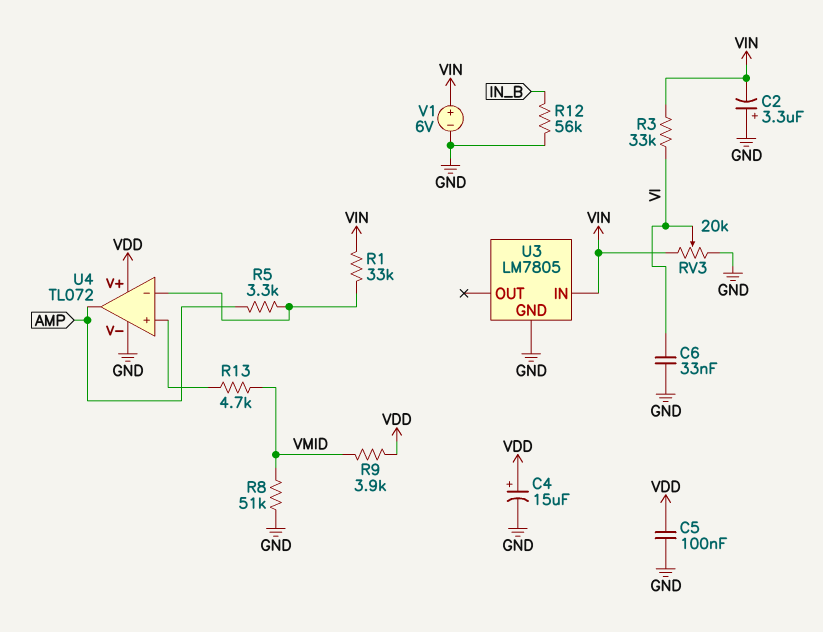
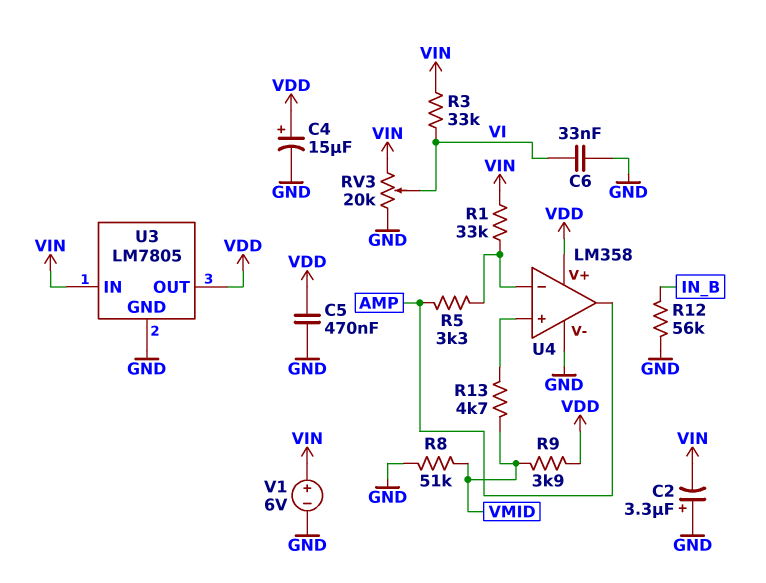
C5: 100nF (GND, VDD) -> 470nF (GND, VDD)
U3 pin OUT: none -> VDD
U4: TL072 -> LM358

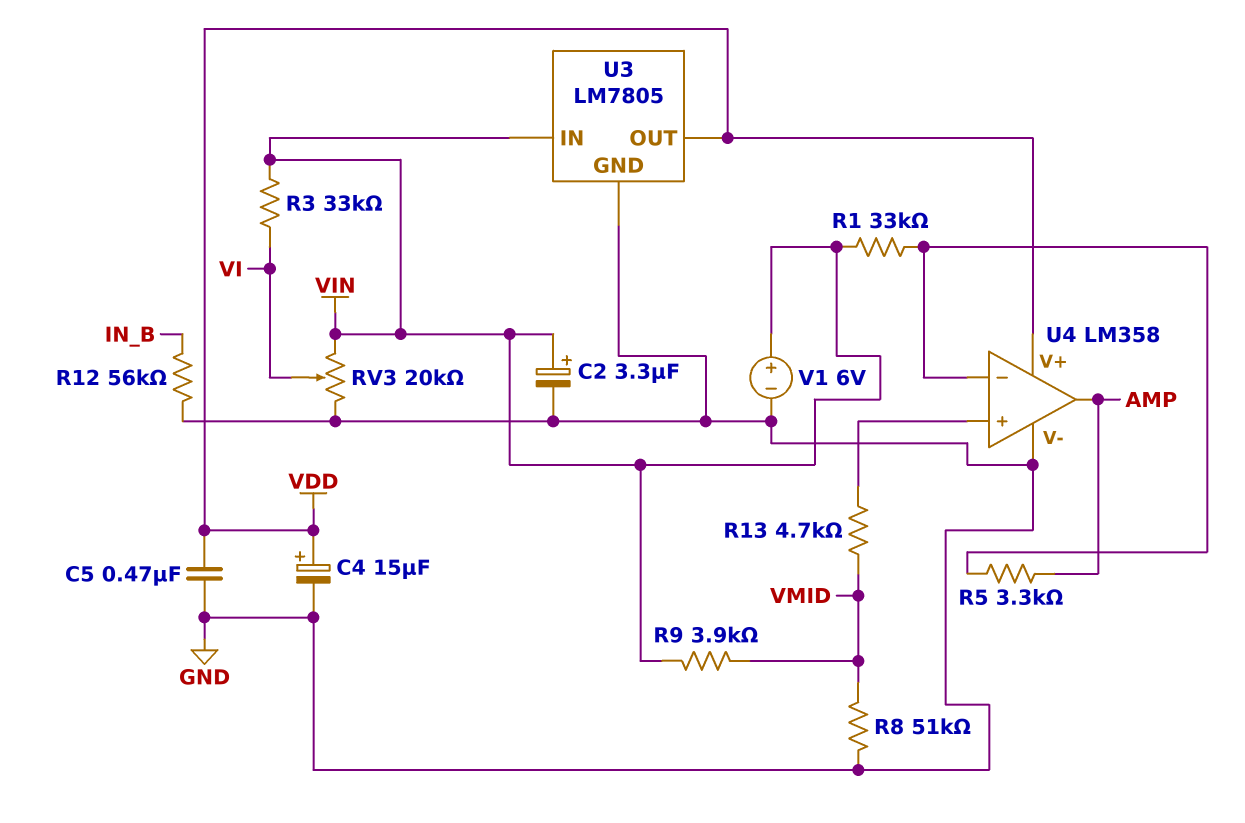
C2: 3.3uF (plus GND, minus VIN) -> 3.3uF (plus VIN, minus GND)
C6: 33nF (GND, VI) -> none
R9: 3.9k (VDD, VMID) -> 3.9k (VIN, VMID)

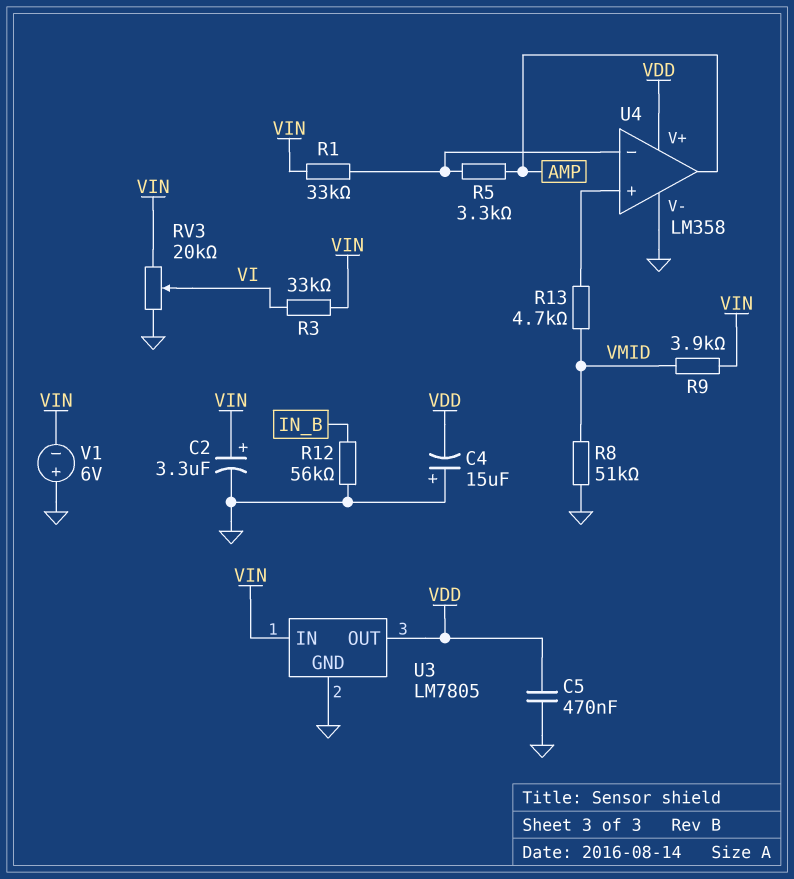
C4: 15uF (plus VDD, minus GND) -> 15uF (plus GND, minus VDD)
V1: 6V (plus VIN, minus GND) -> 6V (plus GND, minus VIN)

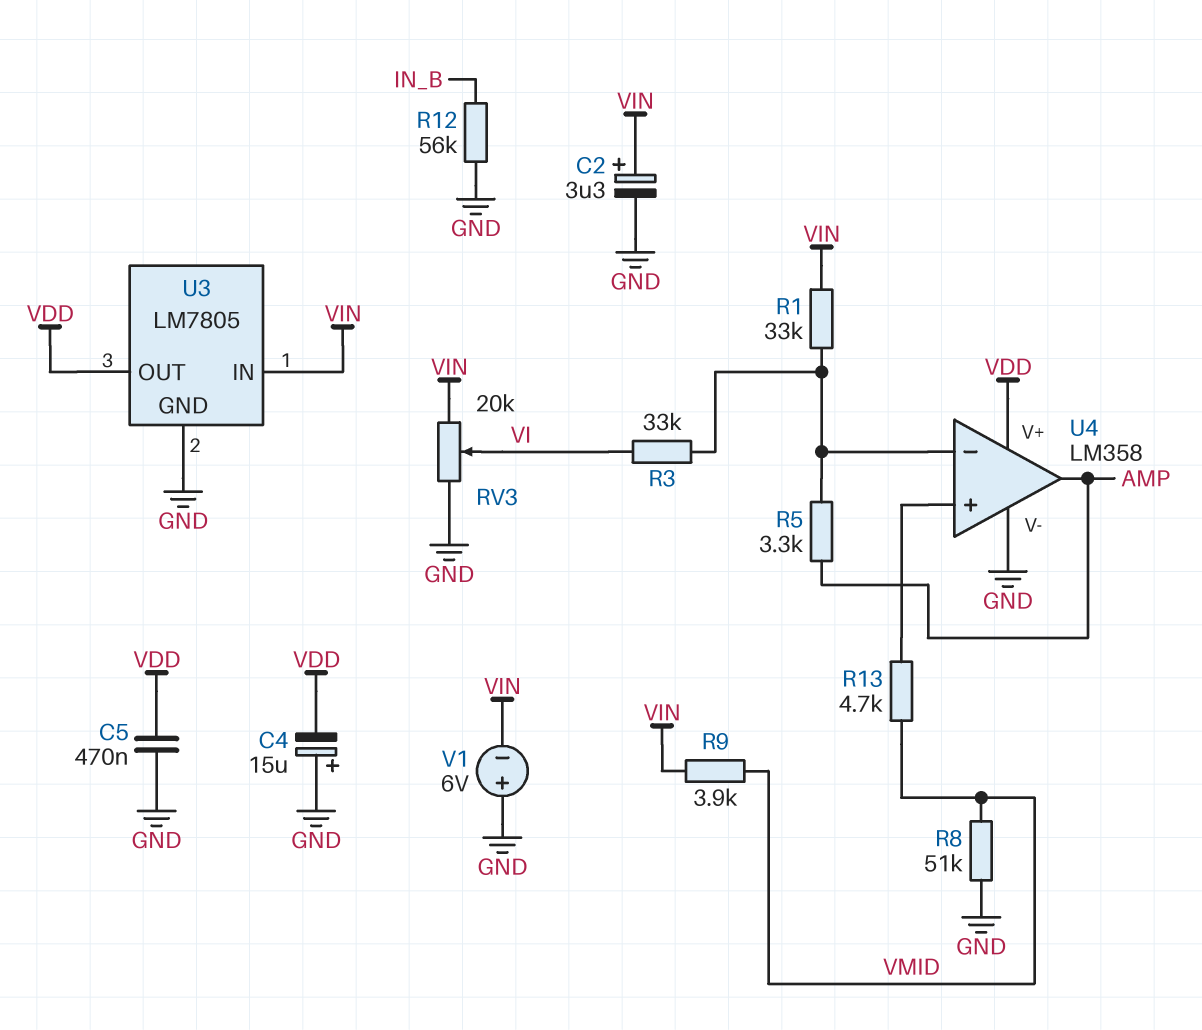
R3: 33k (VI, VIN) -> 33k (U4/in-, VI)

